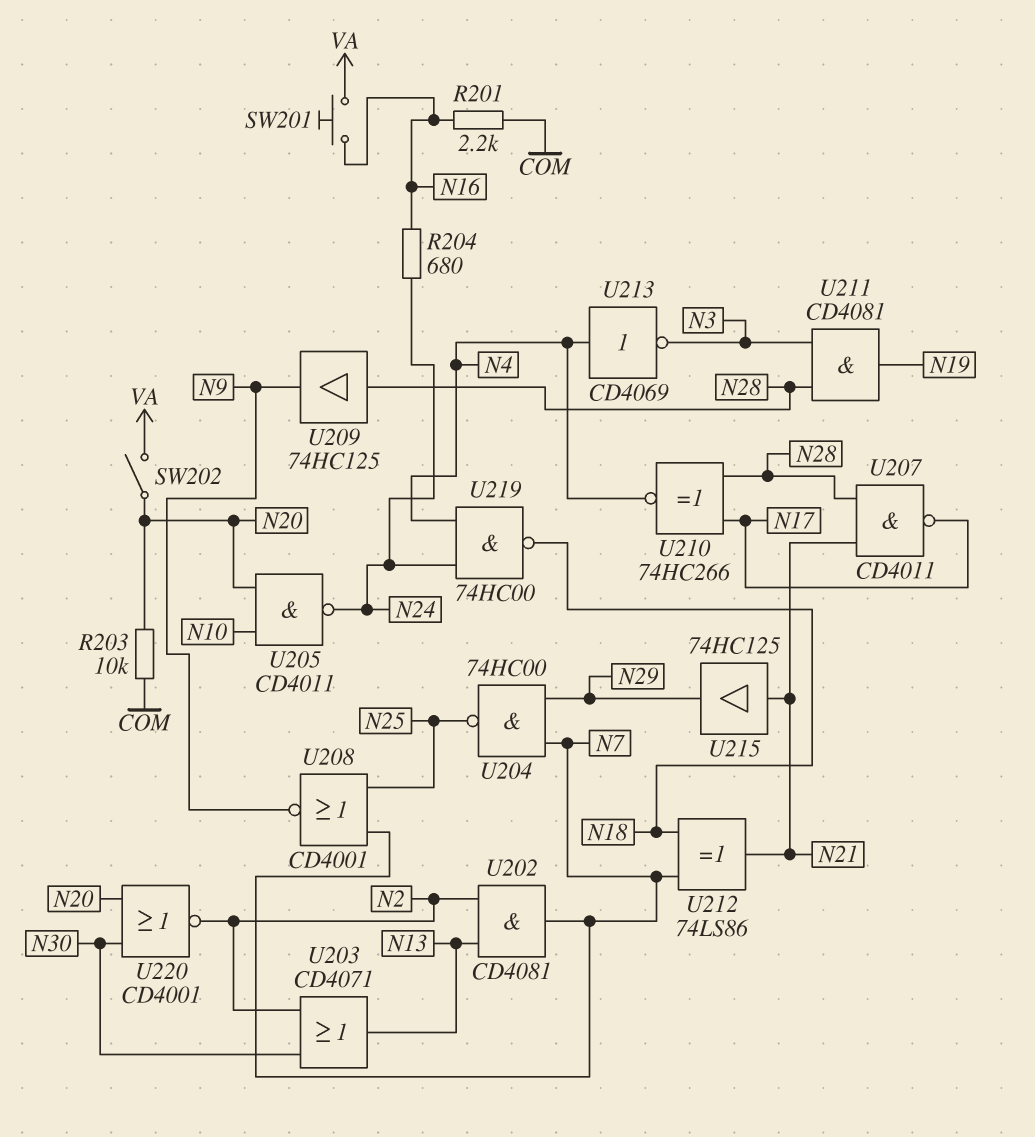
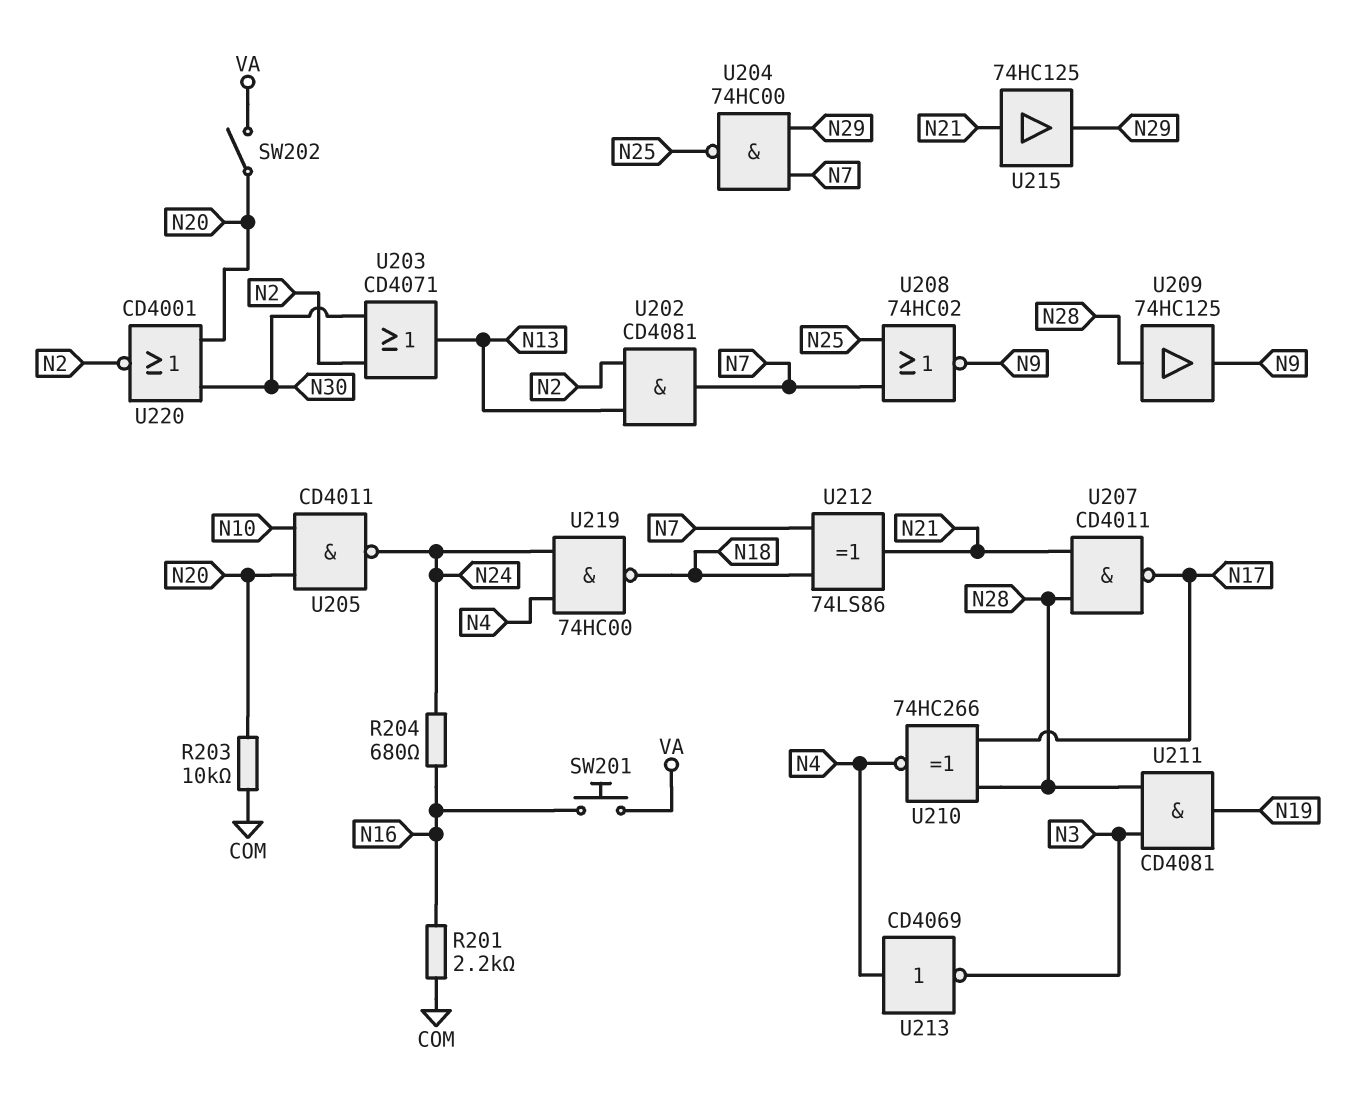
U208: NOR CD4001 (in N7, in N25, out N9) -> NOR 74HC02 (in N7, in N25, out N9)

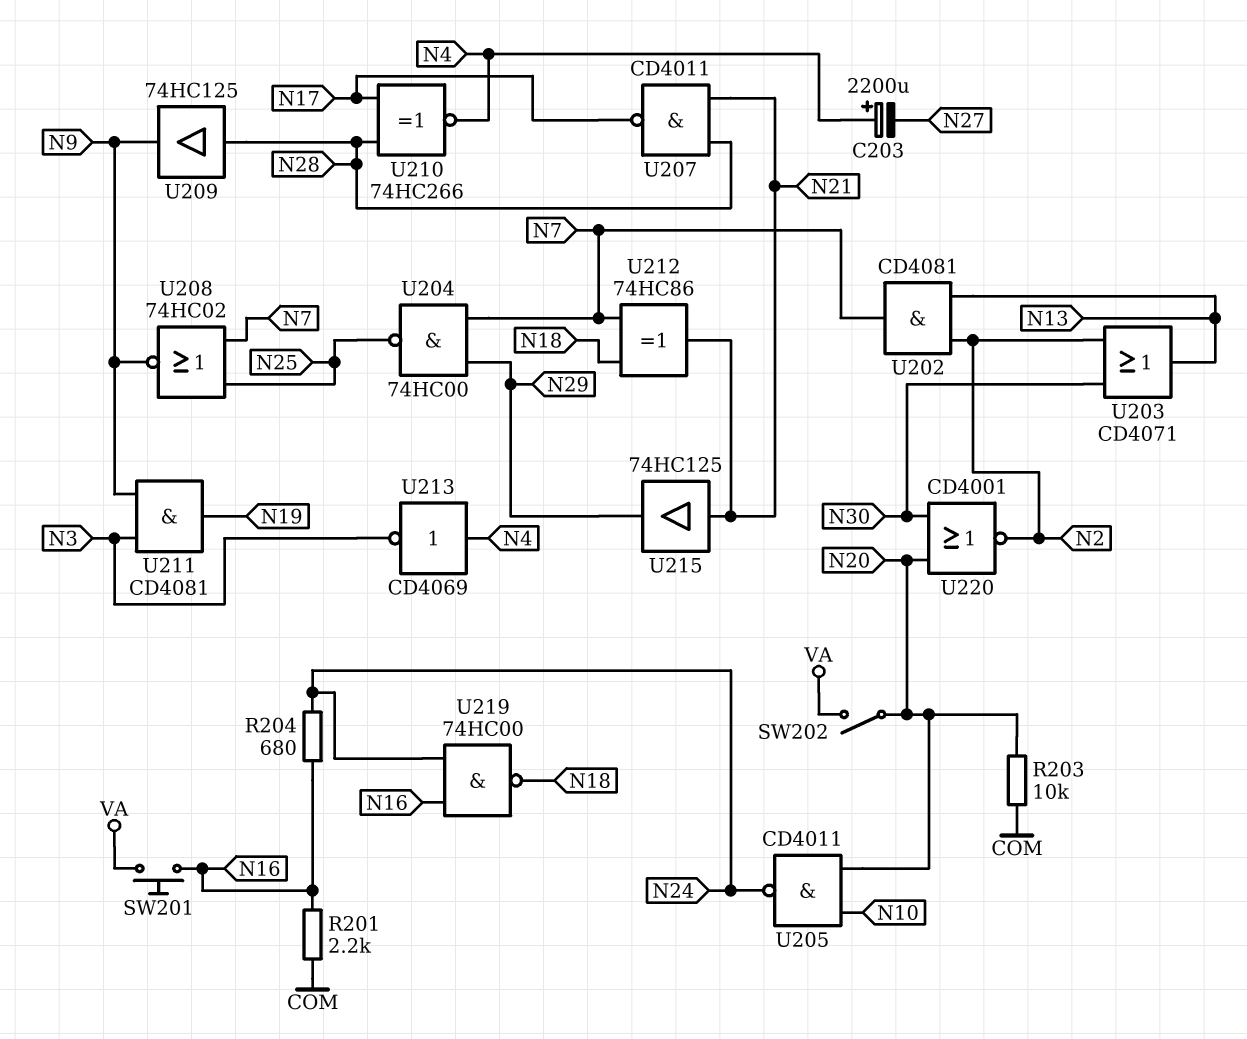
C203: none -> 2200uF (plus N4, minus N27)
U211: AND CD4081 (in N3, in N28, out N19) -> AND CD4081 (in N3, in N9, out N19)
U212: XOR 74LS86 (in N7, in N18, out N21) -> XOR 74HC86 (in N7, in N18, out N21)
U219: NAND 74HC00 (in N4, in N24, out N18) -> NAND 74HC00 (in N16, in N24, out N18)

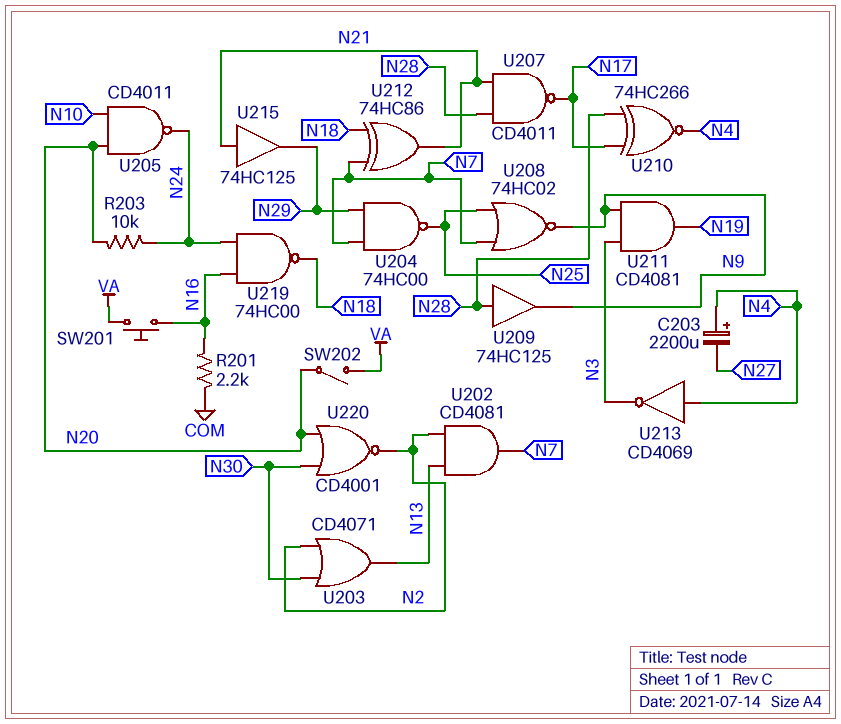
R203: 10k (COM, N20) -> 10k (N20, N24)
R204: 680 (N16, N24) -> none

